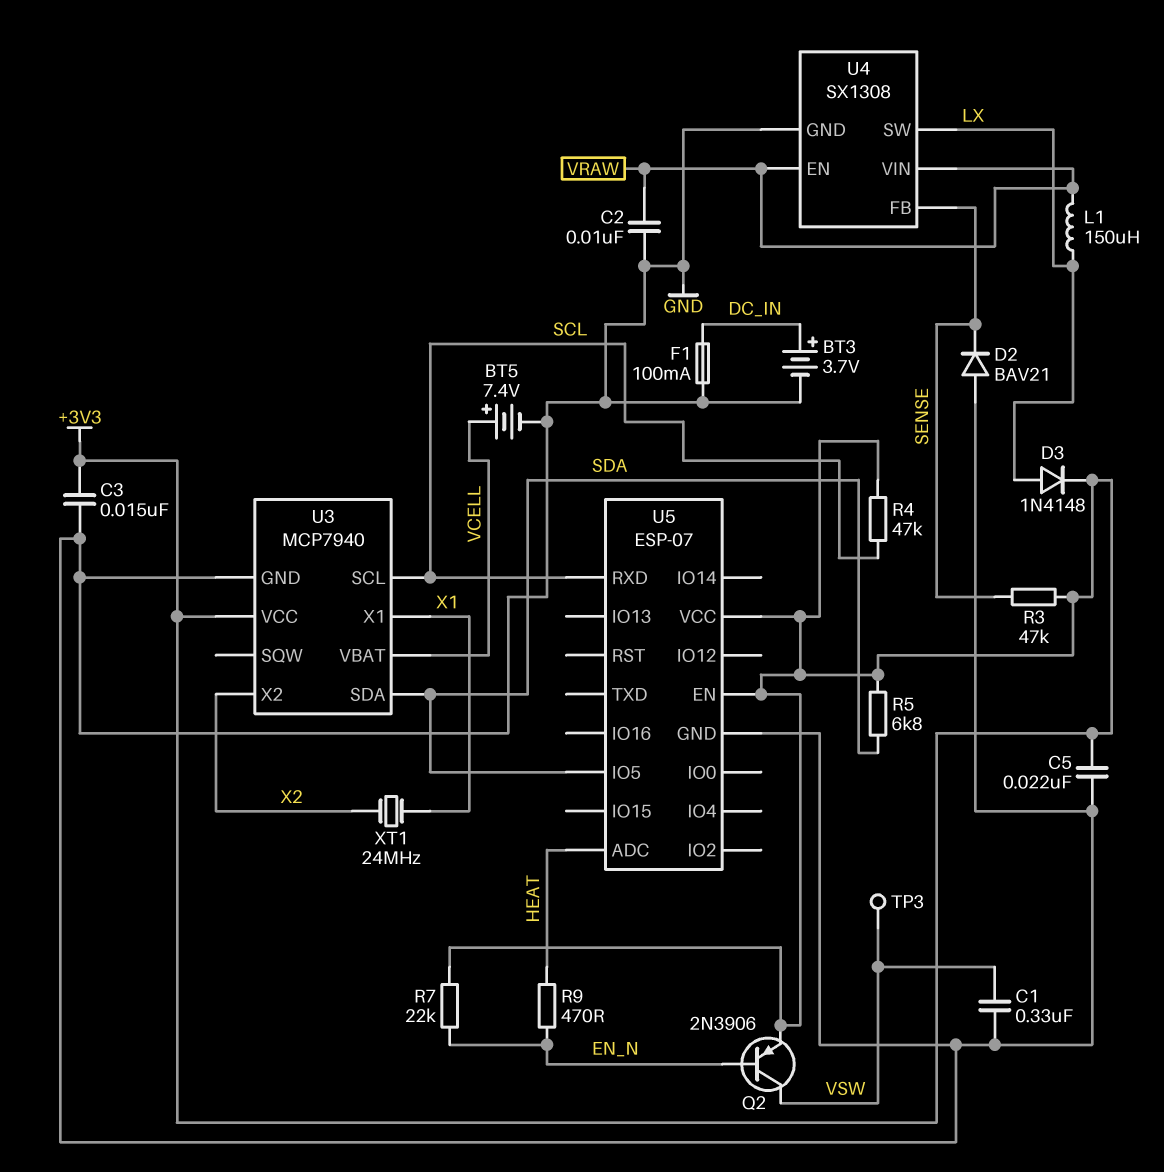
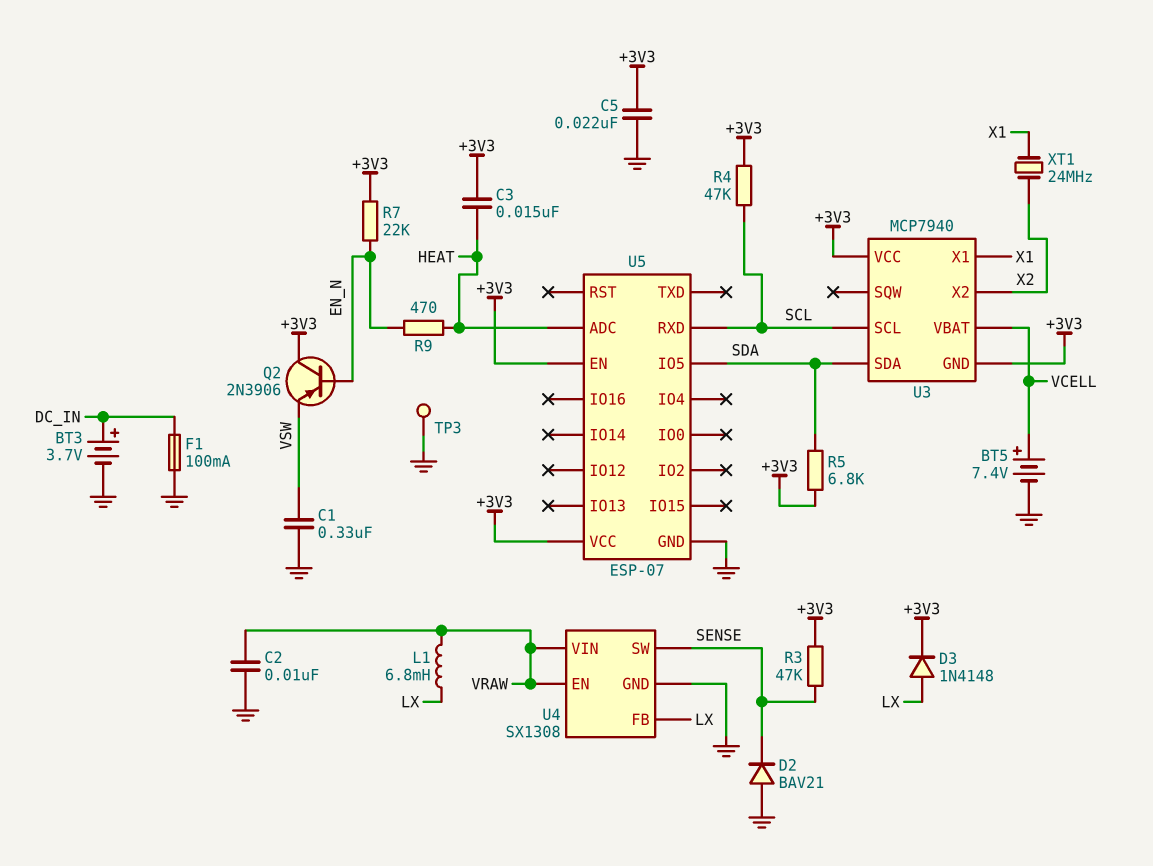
C3: 15nF (+3V3, GND) -> 15nF (+3V3, HEAT)
L1: 150uH (LX, VRAW) -> 6.8mH (LX, VRAW)
Q2: PNP 2N3906 (B EN_N, C VSW, E +3V3) -> PNP 2N3906 (B EN_N, C +3V3, E VSW)
TP3: test point (VSW) -> test point (GND)
U3 pin GND: GND -> +3V3
U4 pin FB: SENSE -> LX
U4 pin SW: LX -> SENSE

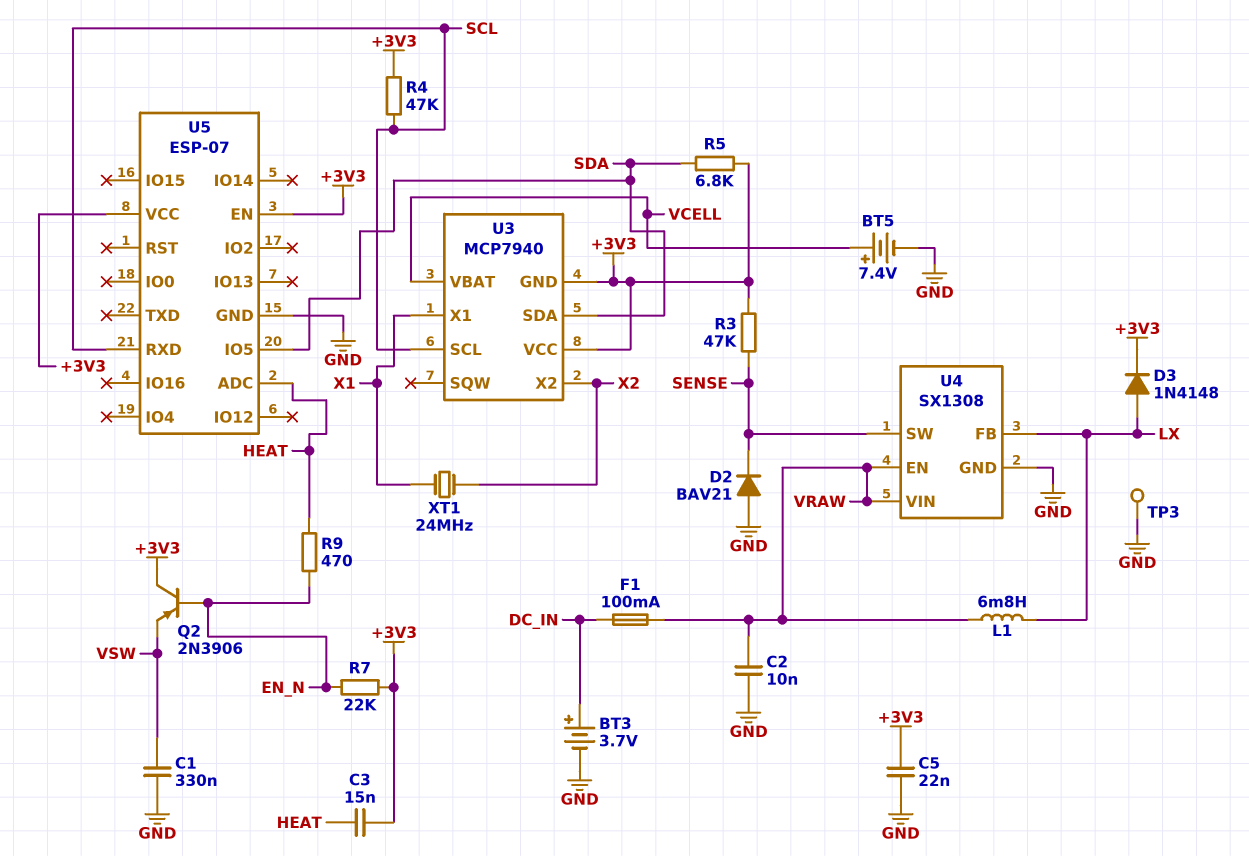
F1: 100mA (DC_IN, GND) -> 100mA (DC_IN, VRAW)

